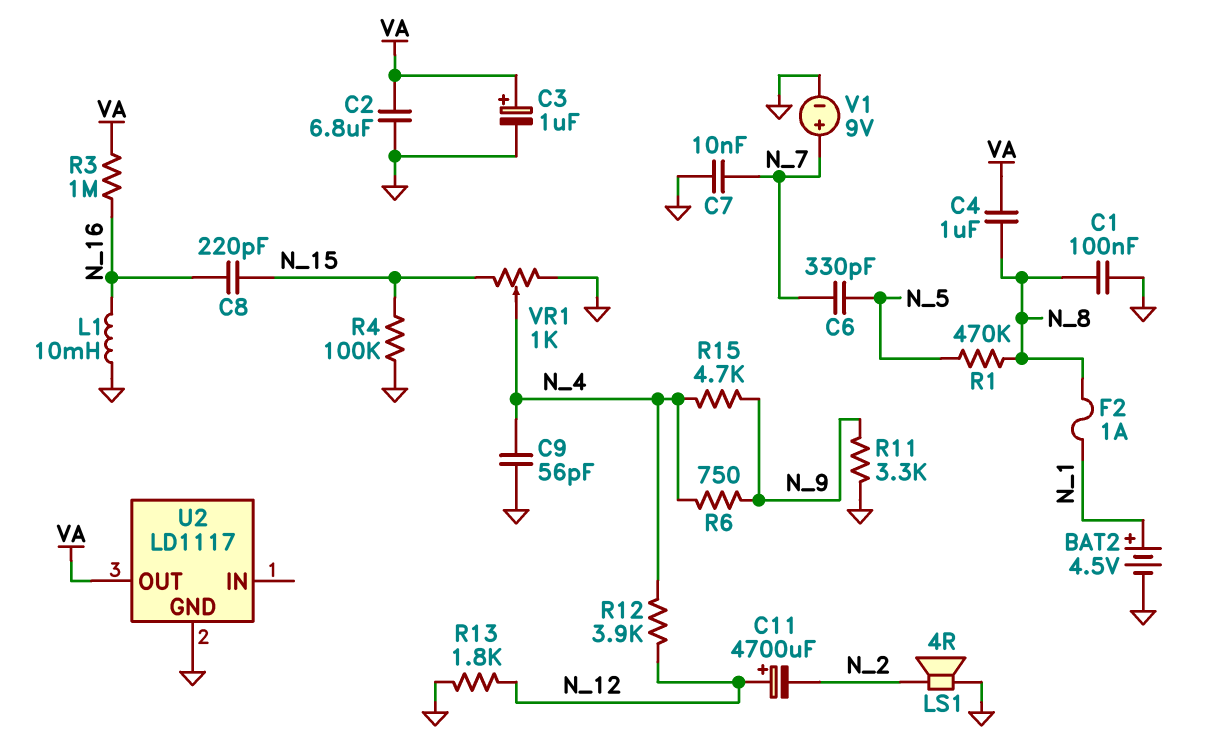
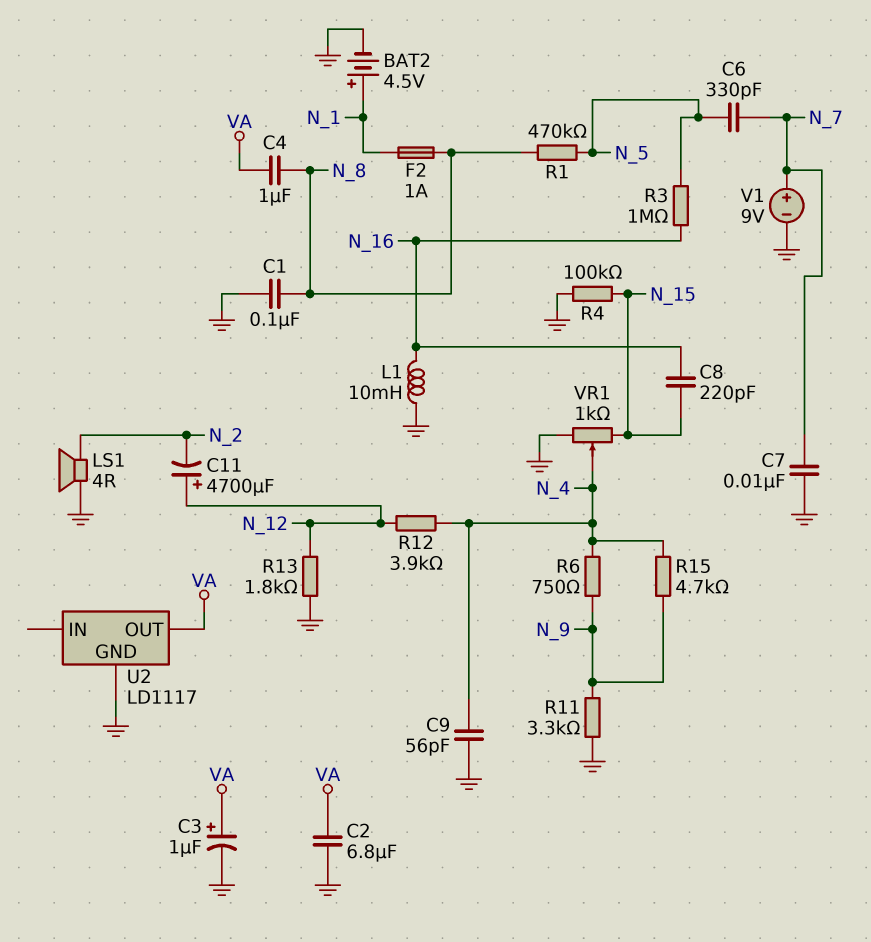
R3: 1M (N_16, VA) -> 1M (N_5, N_16)

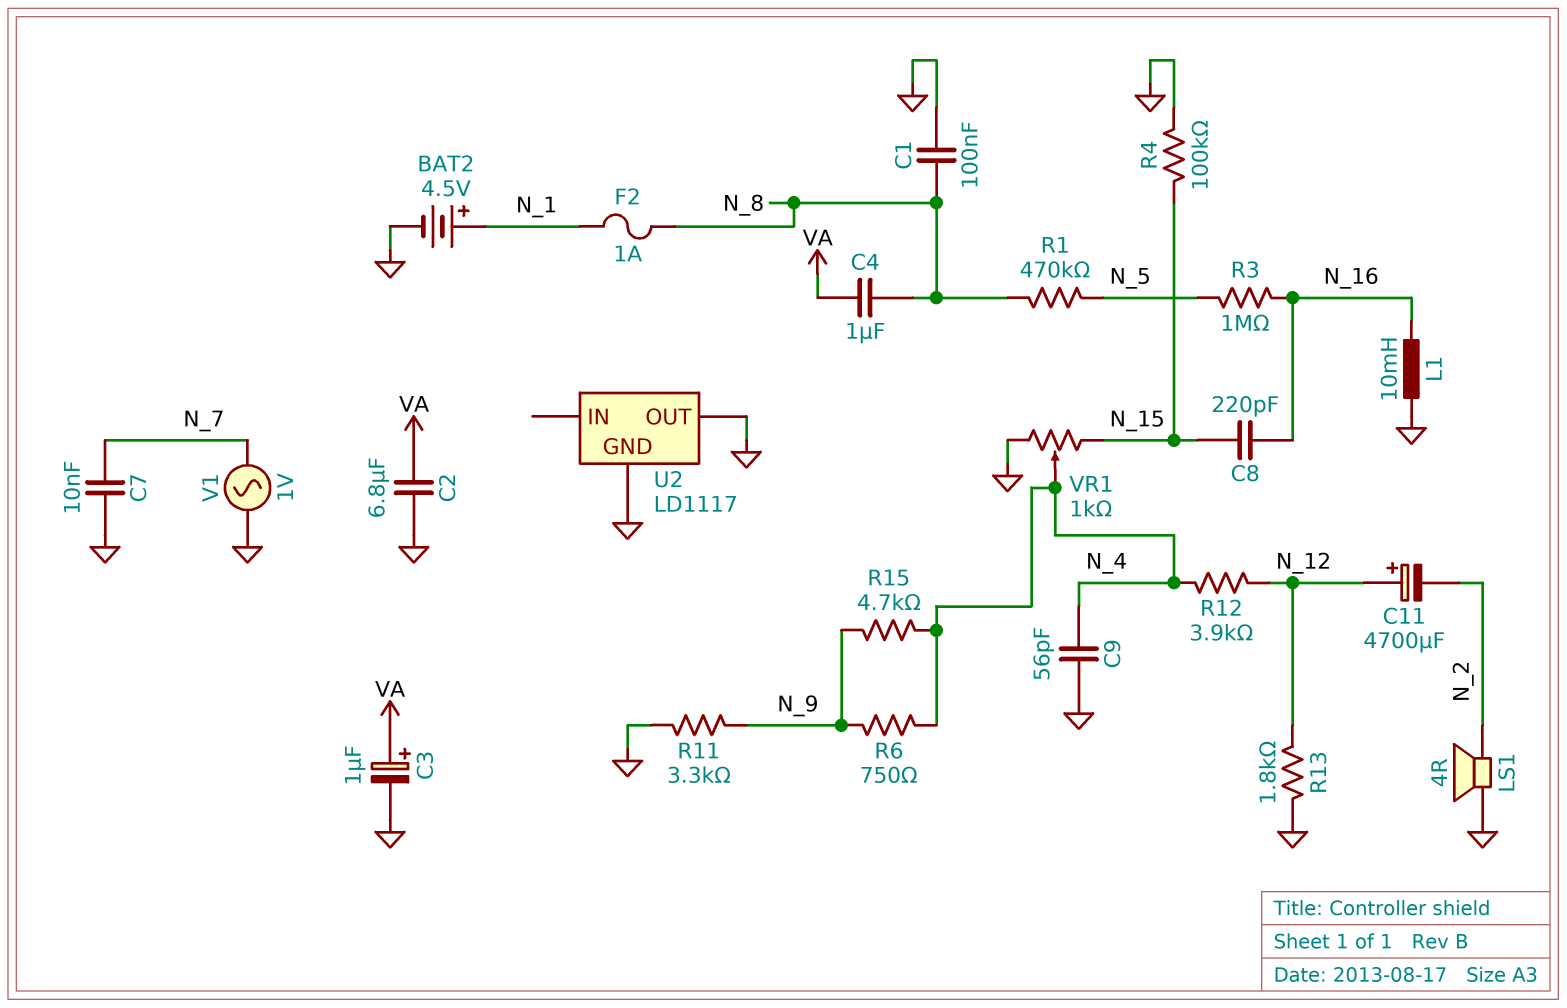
C6: 330pF (N_5, N_7) -> none
U2 pin OUT: VA -> GND
V1: 9V (plus N_7, minus GND) -> AC 1V (GND, N_7)

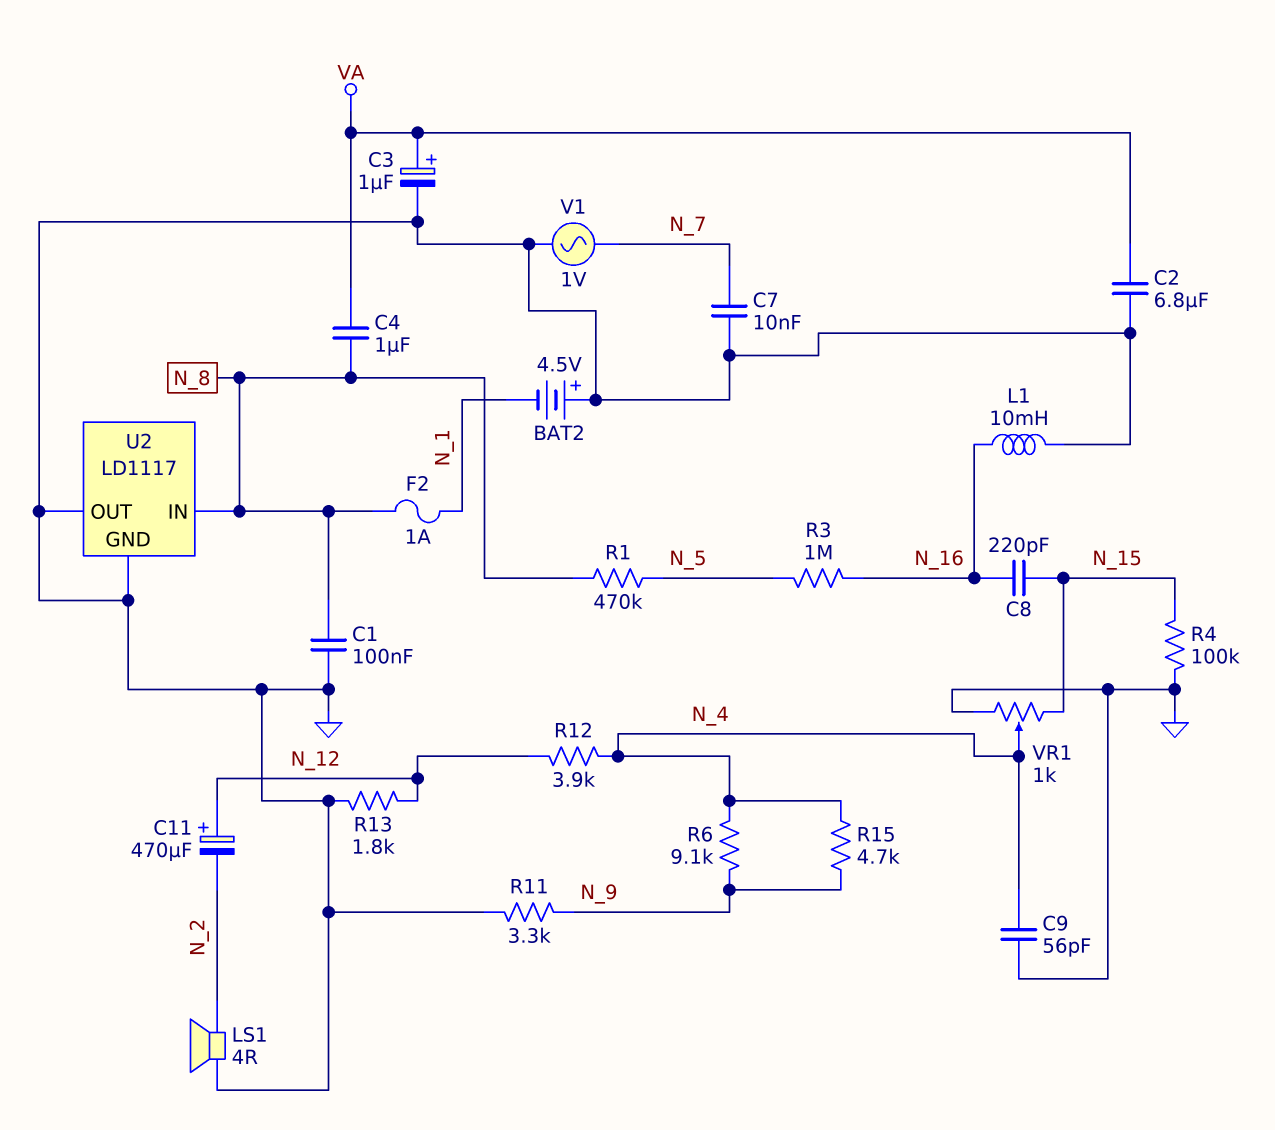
BAT2: 4.5V (plus N_1, minus GND) -> 4.5V (plus GND, minus N_1)
C11: 4700uF (plus N_12, minus N_2) -> 470uF (plus N_12, minus N_2)
R6: 750 (N_4, N_9) -> 9.1k (N_4, N_9)
U2 pin IN: none -> N_8

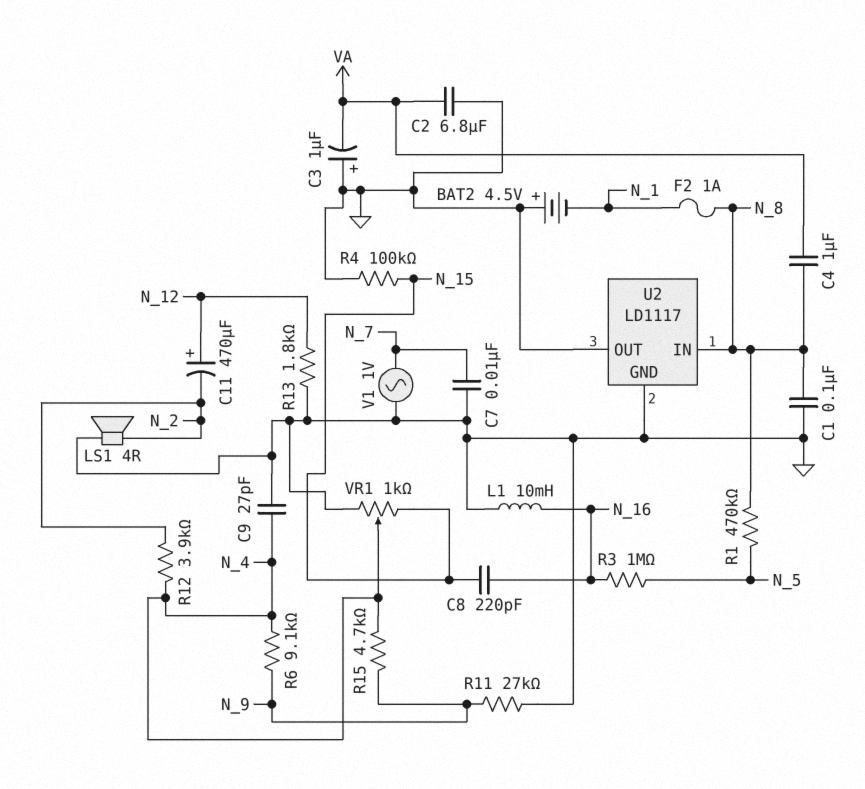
C3: 1uF (plus VA, minus GND) -> 1uF (plus GND, minus VA)
C9: 56pF (GND, N_4) -> 27pF (GND, N_4)
R11: 3.3k (GND, N_9) -> 27k (GND, N_9)
R12: 3.9k (N_4, N_12) -> 3.9k (N_2, N_4)

